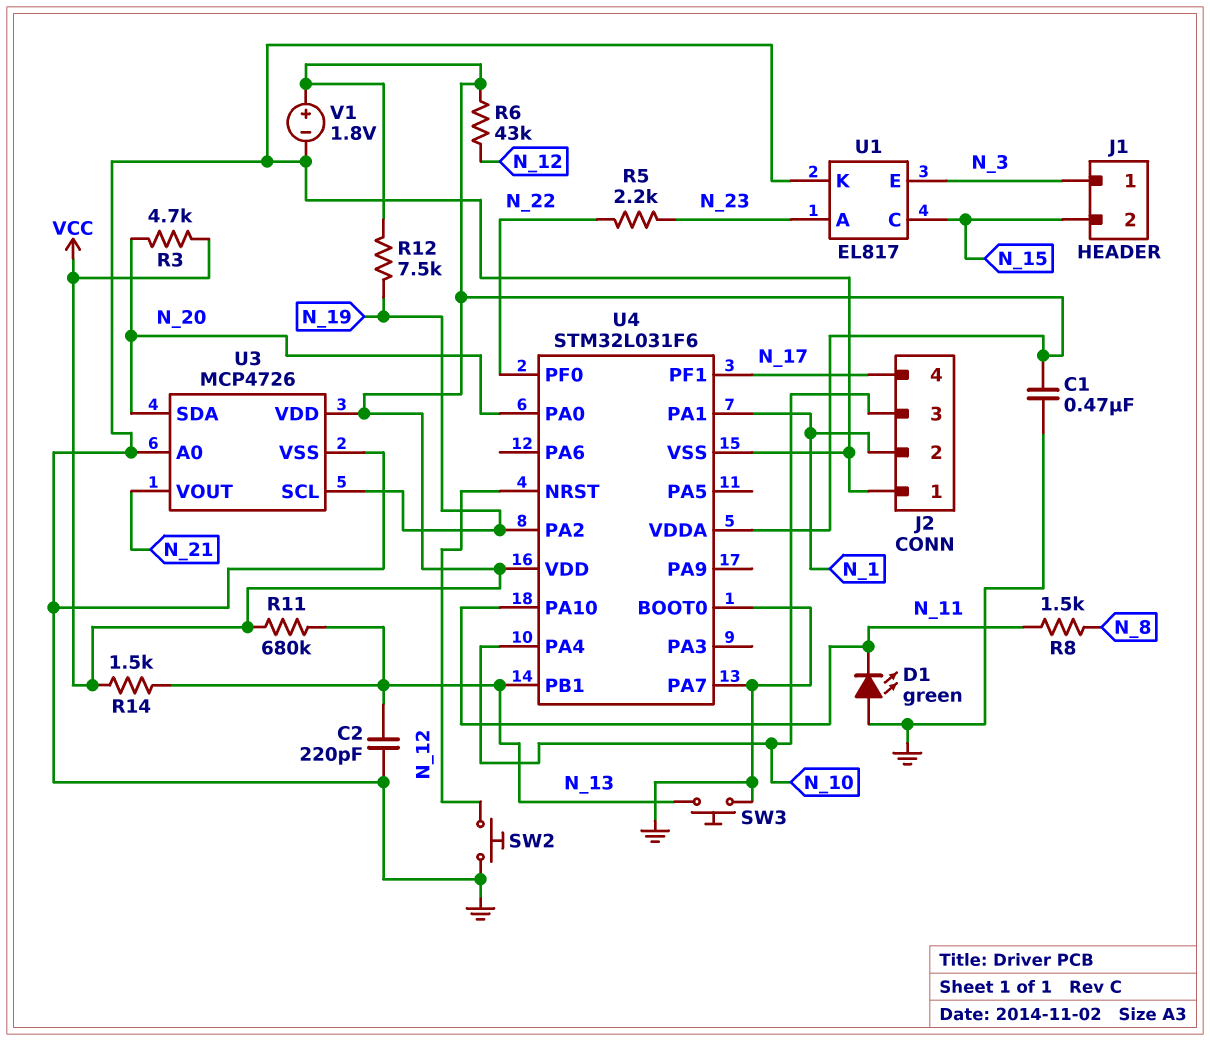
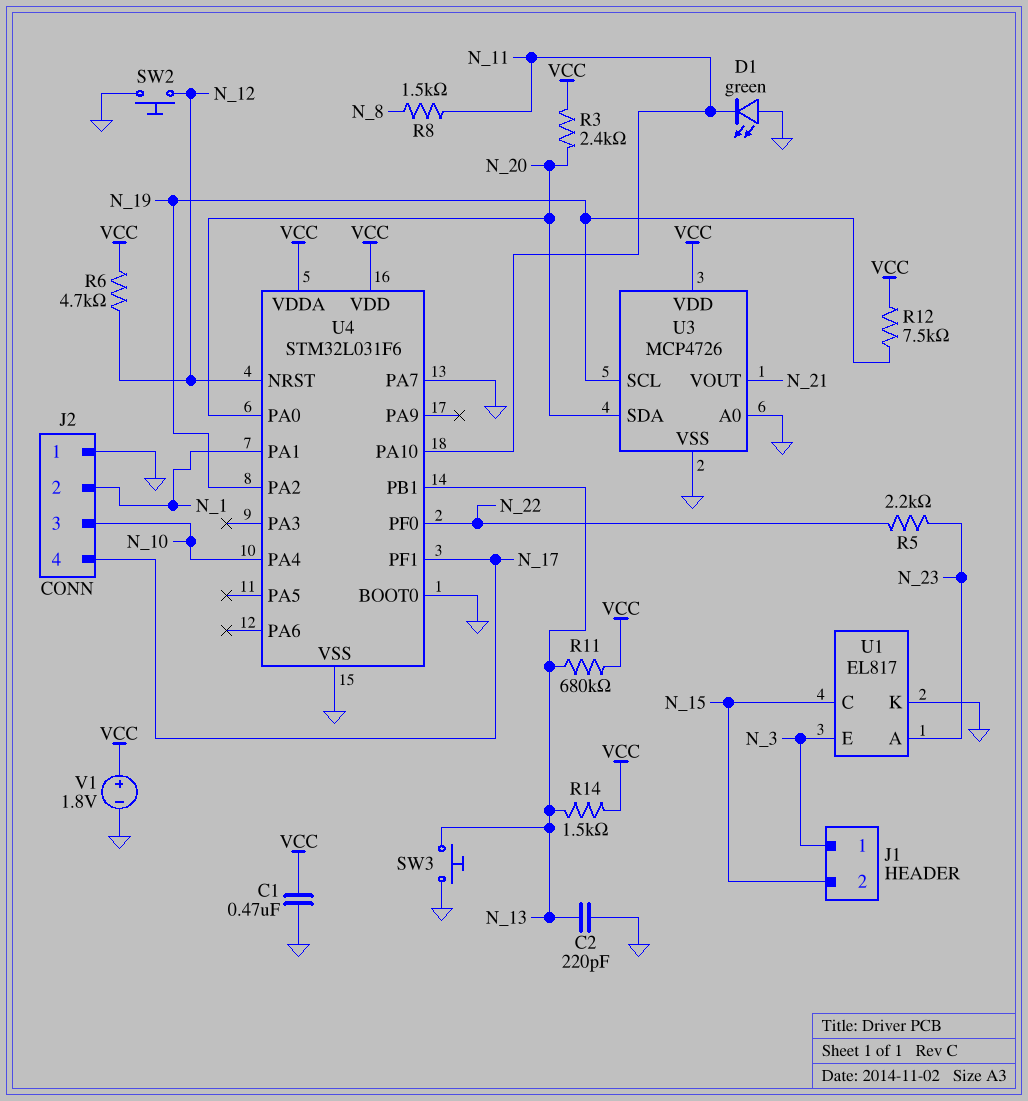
R3: 4.7k (N_20, VCC) -> 2.4k (N_20, VCC)
R6: 43k (N_12, VCC) -> 4.7k (N_12, VCC)

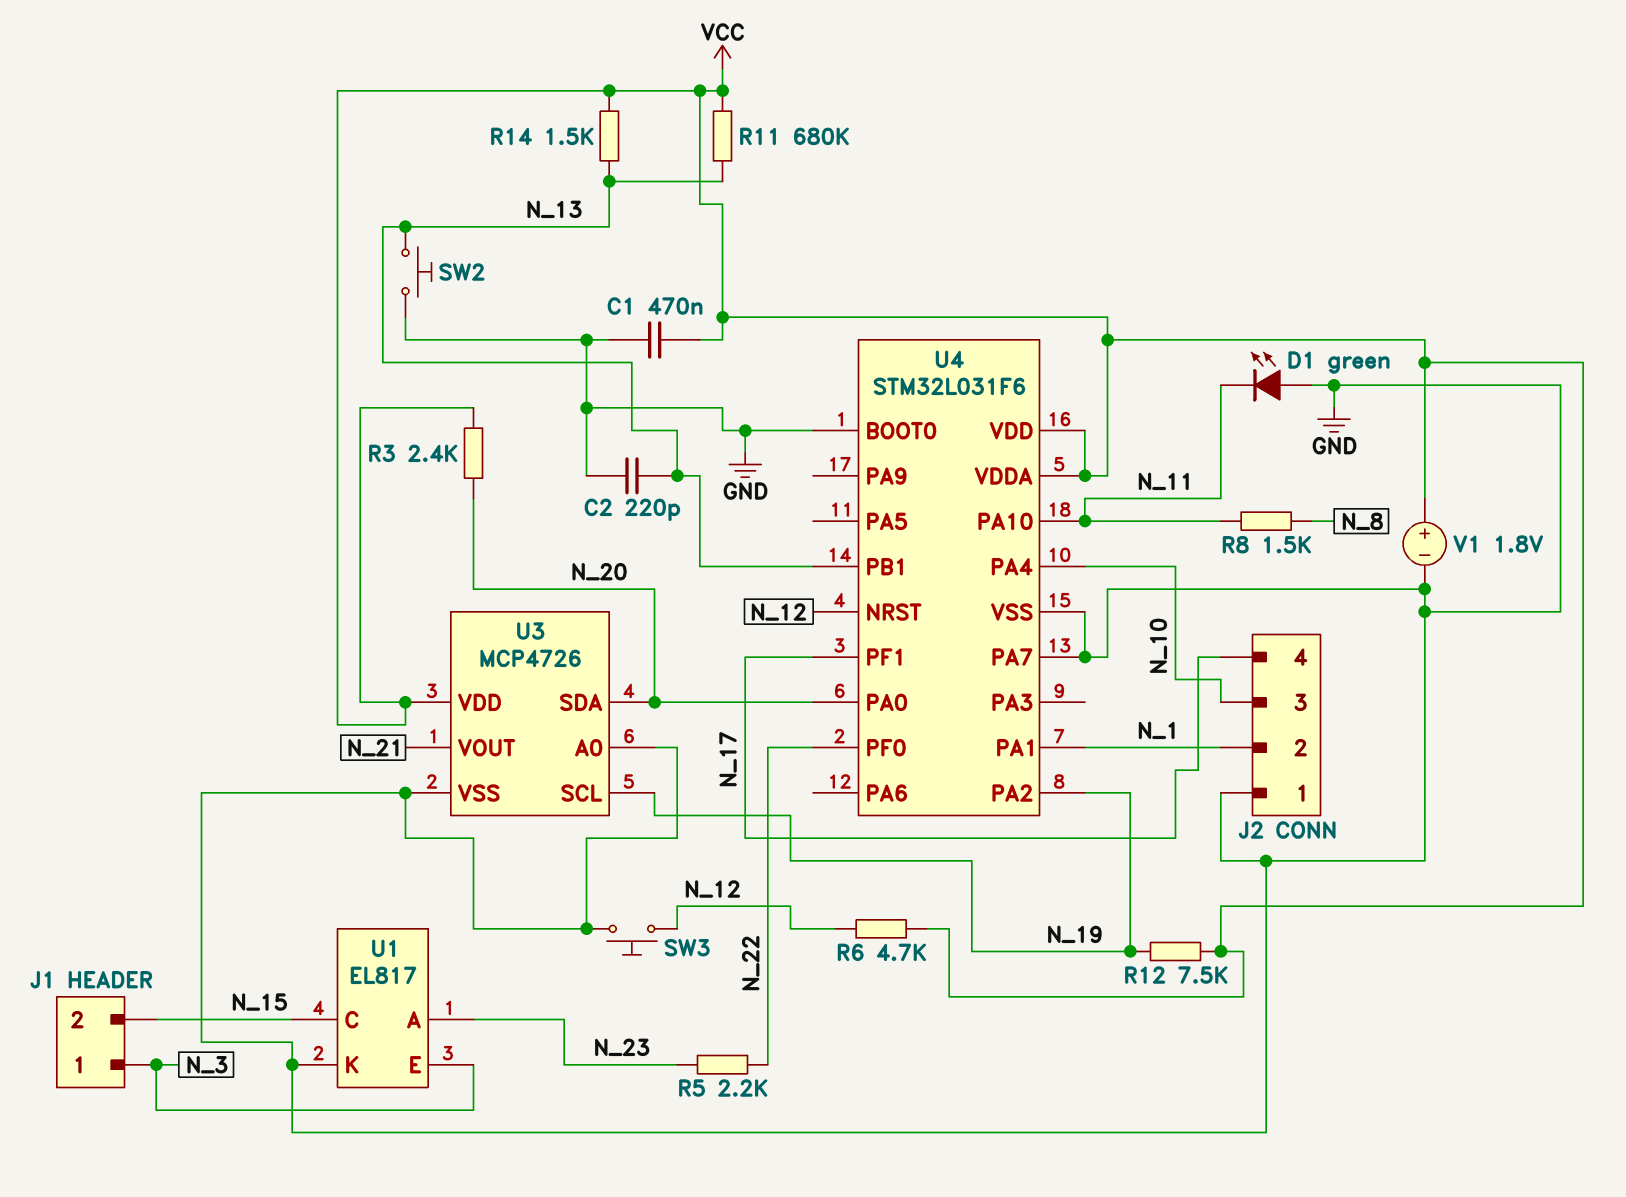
SW2: button (GND, N_12) -> button (GND, N_13)
SW3: button (GND, N_13) -> button (GND, N_12)

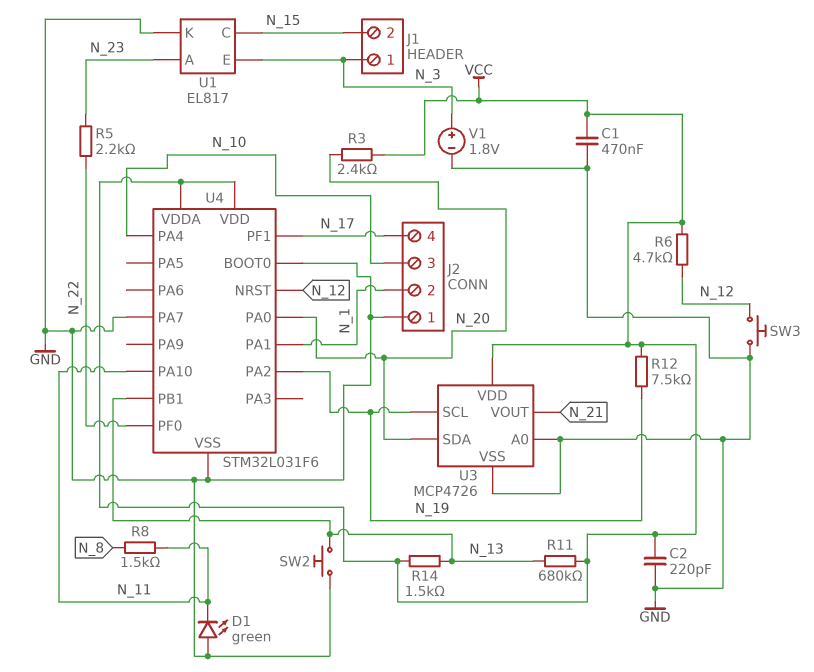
C2: 220pF (GND, N_13) -> 220pF (GND, VCC)
V1: 1.8V (plus VCC, minus GND) -> 1.8V (plus N_3, minus GND)

